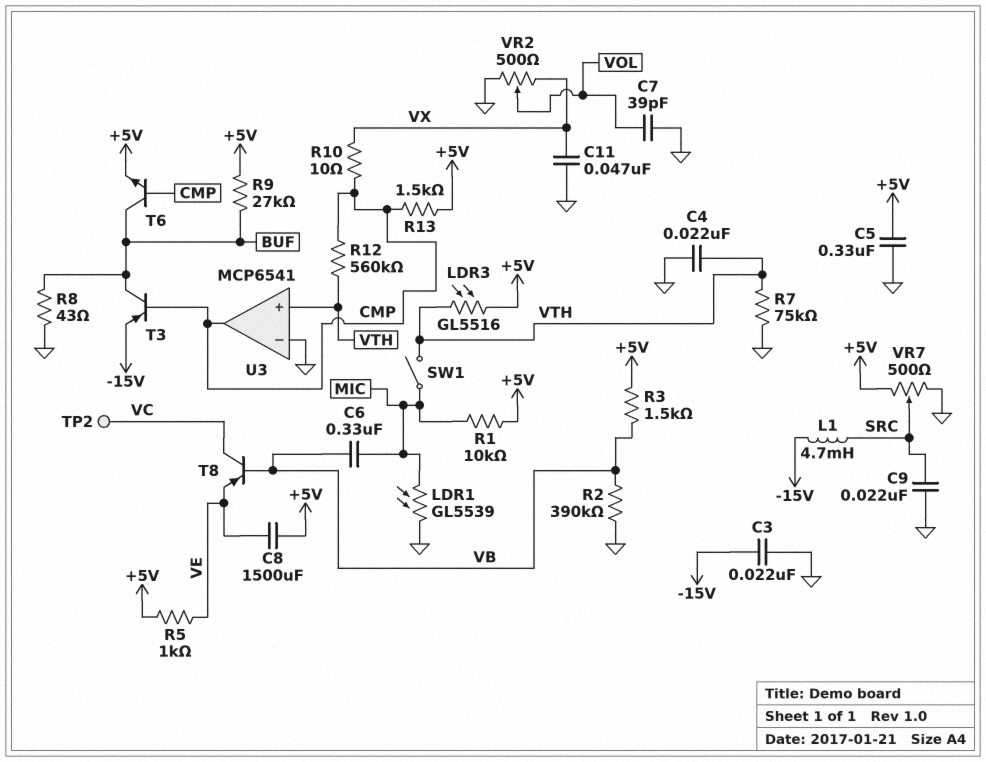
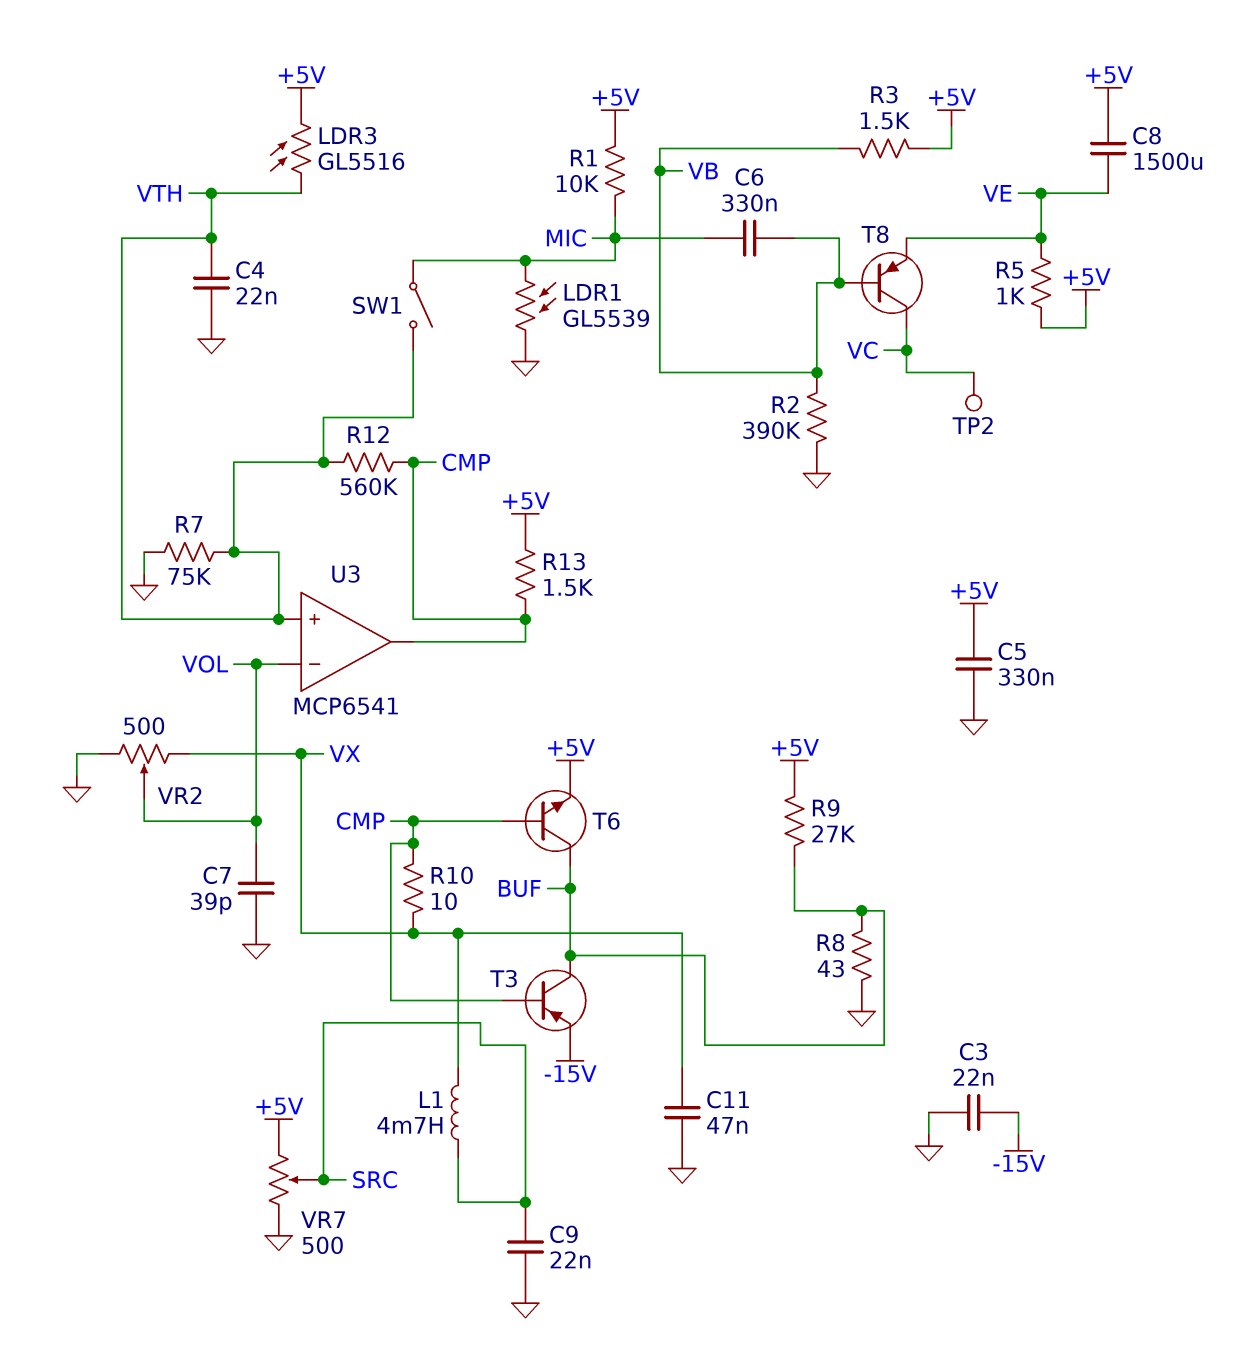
L1: 4.7mH (-15V, SRC) -> 4.7mH (SRC, VX)
U3 pin in-: GND -> VOL

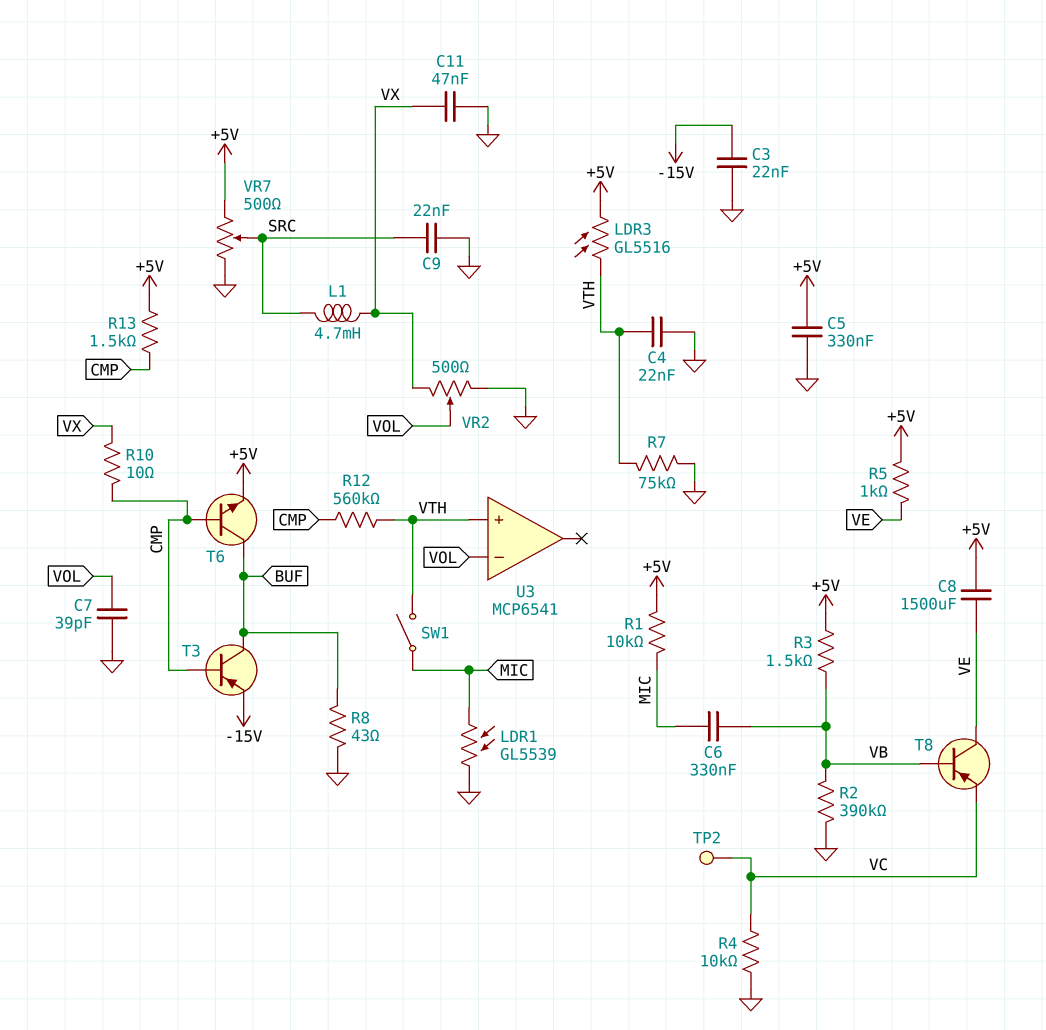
R4: none -> 10k (GND, VC)
R9: 27k (+5V, BUF) -> none
T8: PNP (B VB, C VC, E VE) -> PNP (B VB, C VE, E VC)
U3 pin out: CMP -> none

